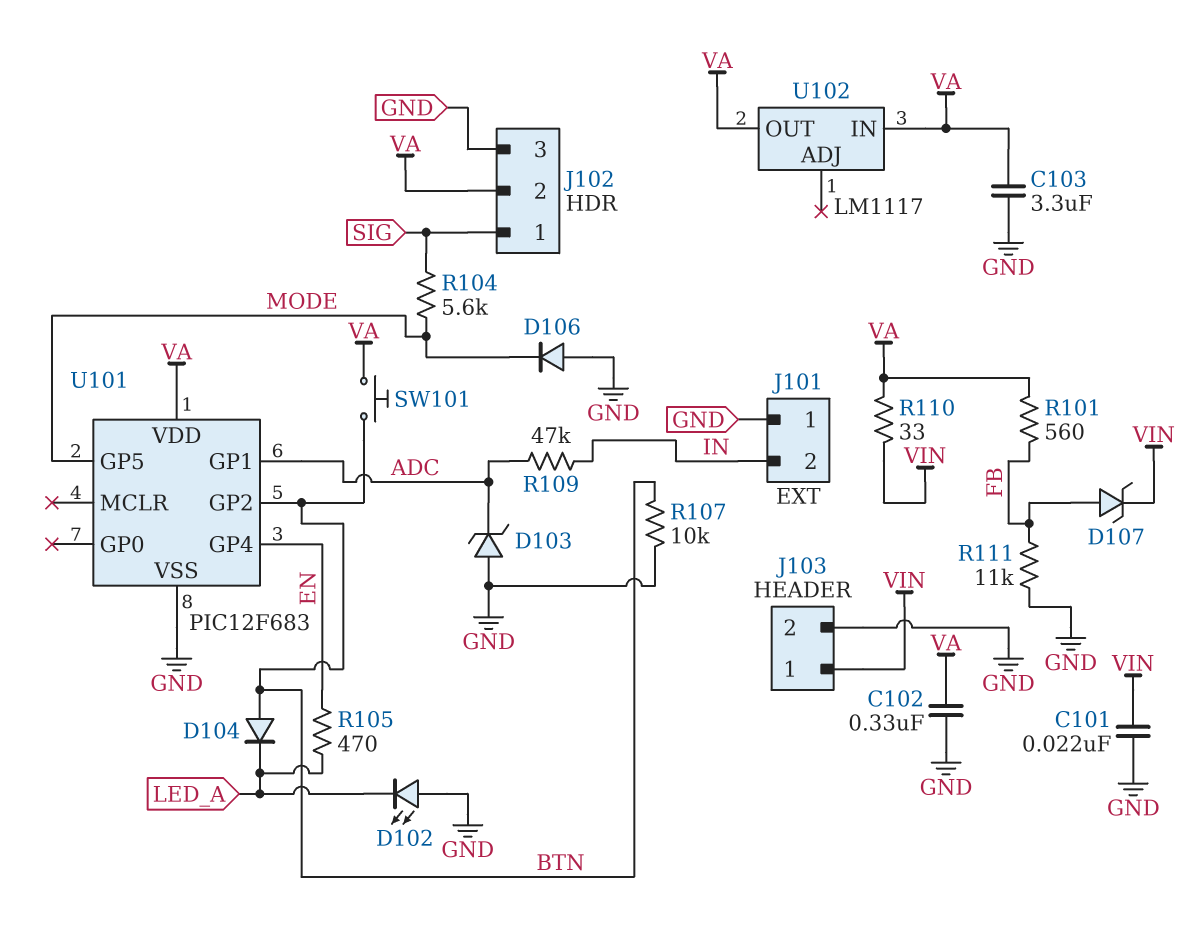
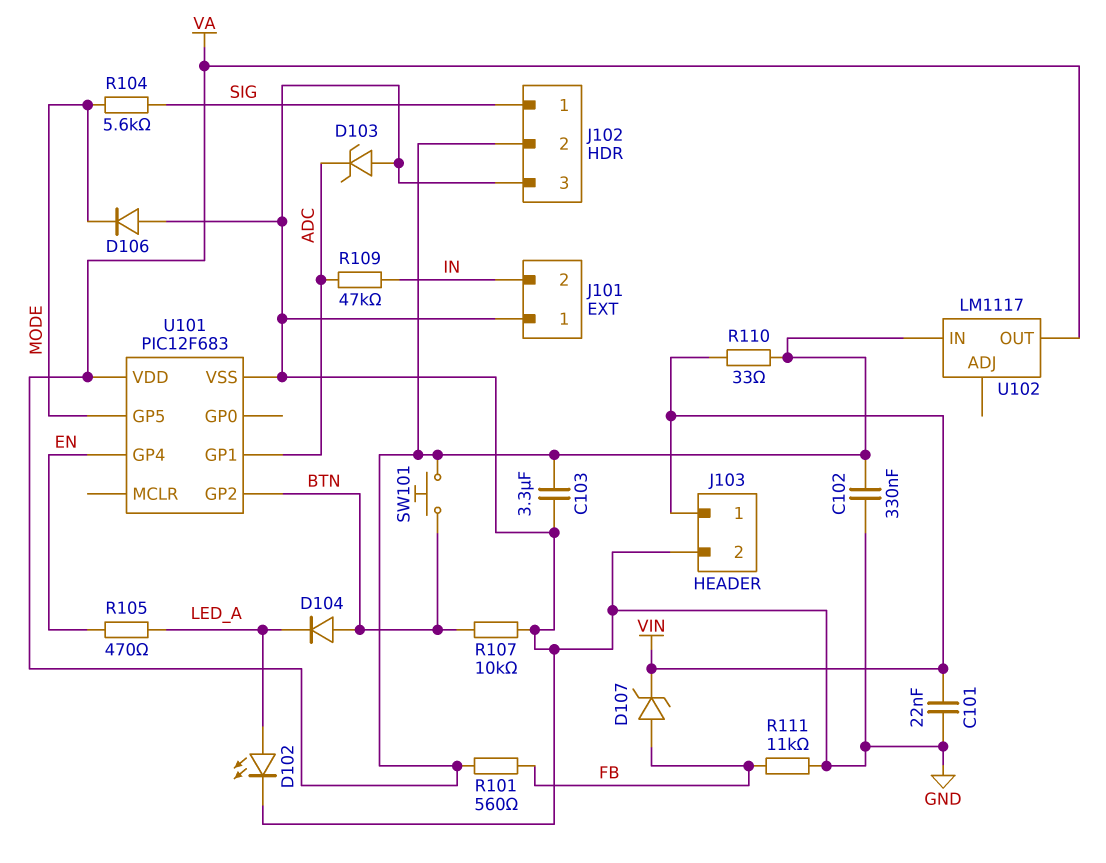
D102: LED (A GND, K LED_A) -> LED (A LED_A, K GND)

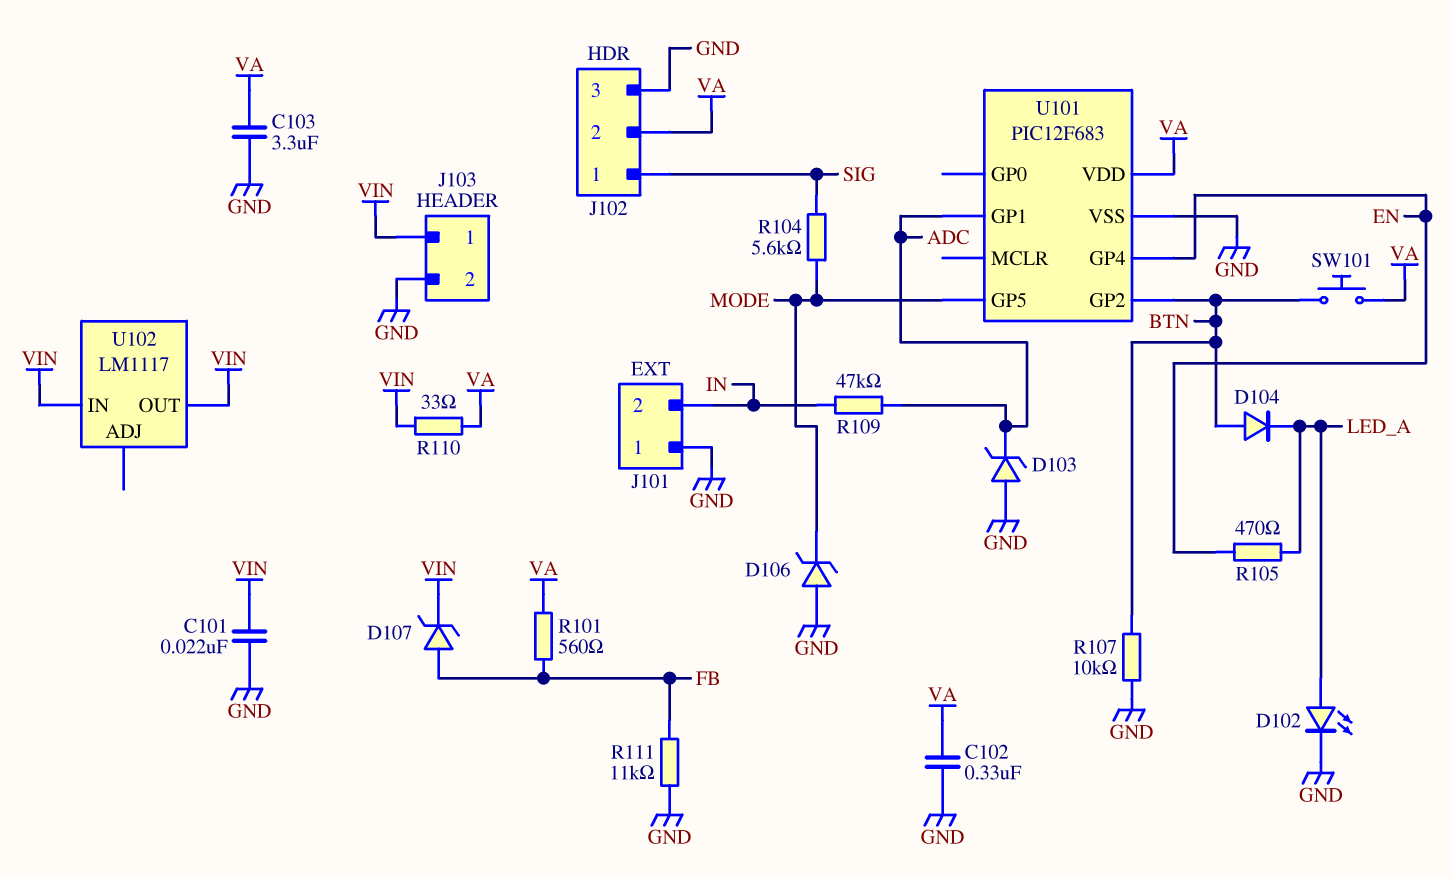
D106: diode (A GND, K MODE) -> zener (A GND, K MODE)
U102 pin IN: VA -> VIN
U102 pin OUT: VA -> VIN

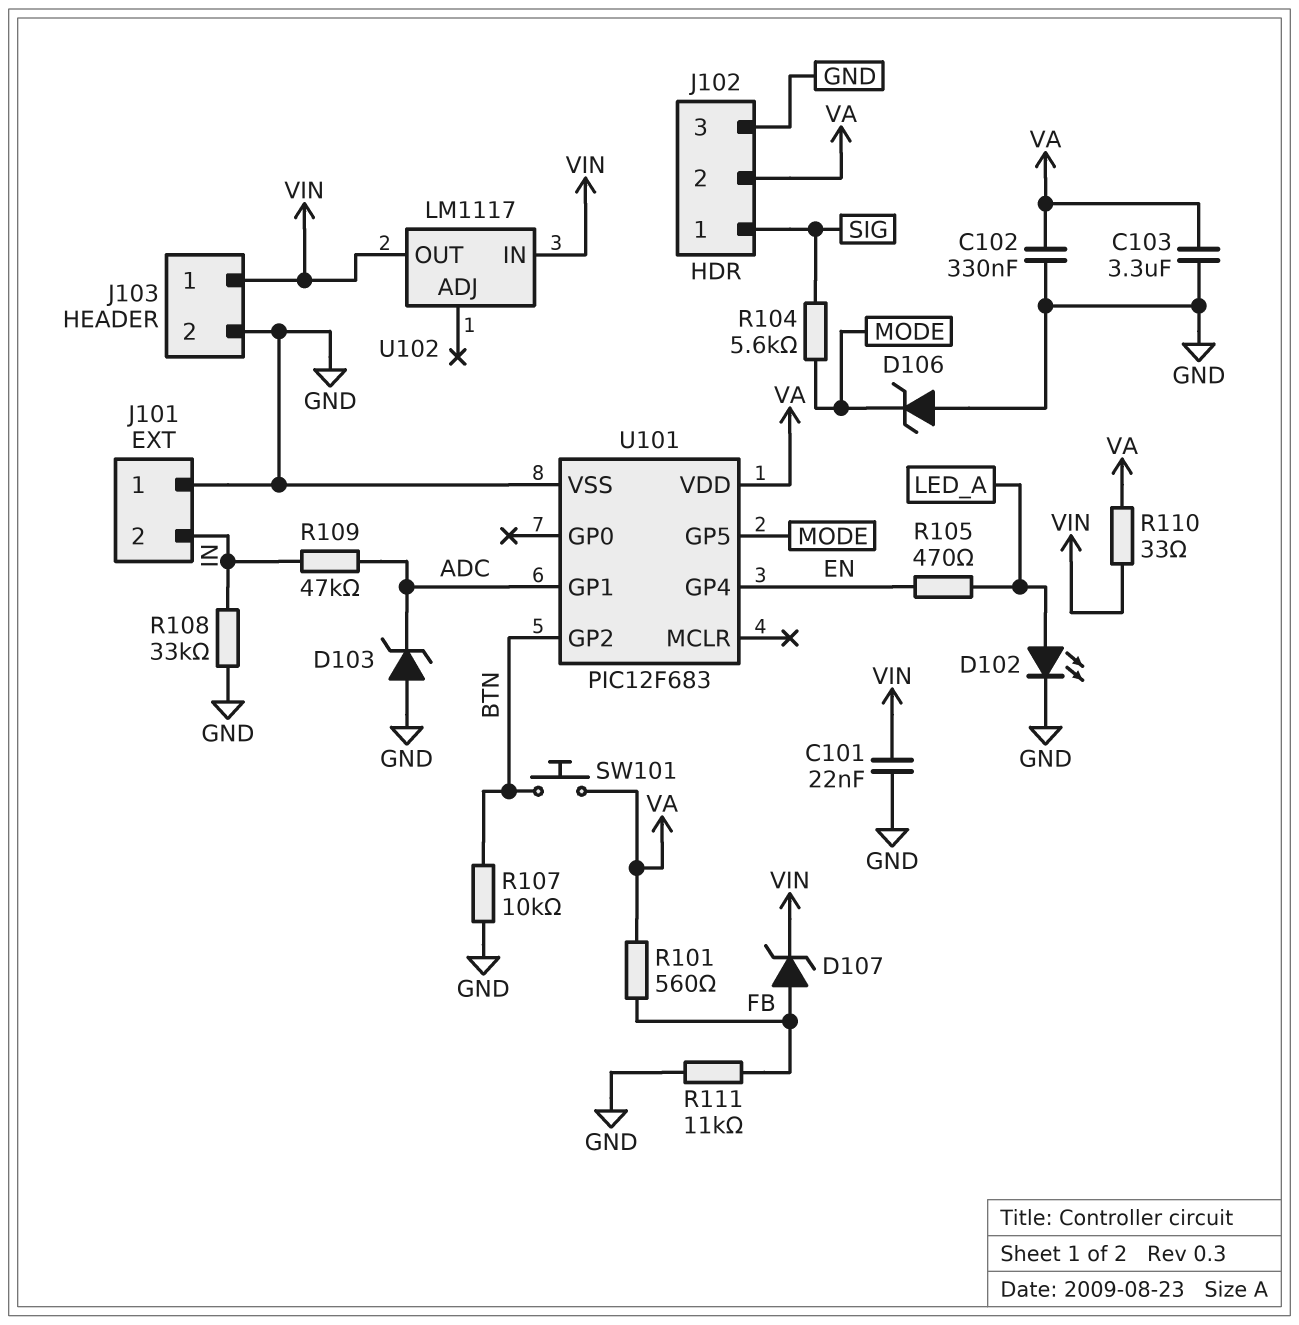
D104: diode (A BTN, K LED_A) -> none
R108: none -> 33k (GND, IN)

